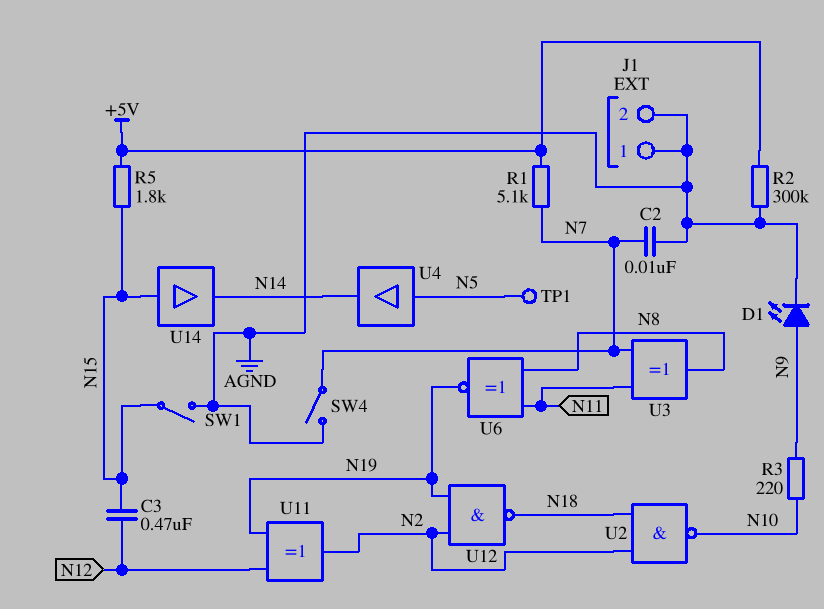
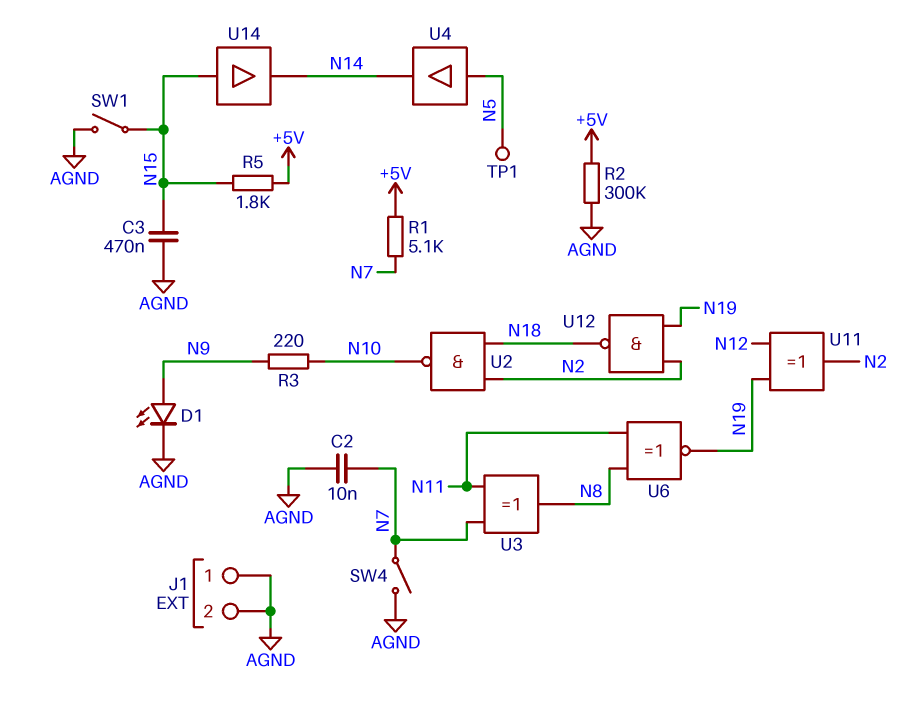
C3: 470nF (N12, N15) -> 470nF (AGND, N15)

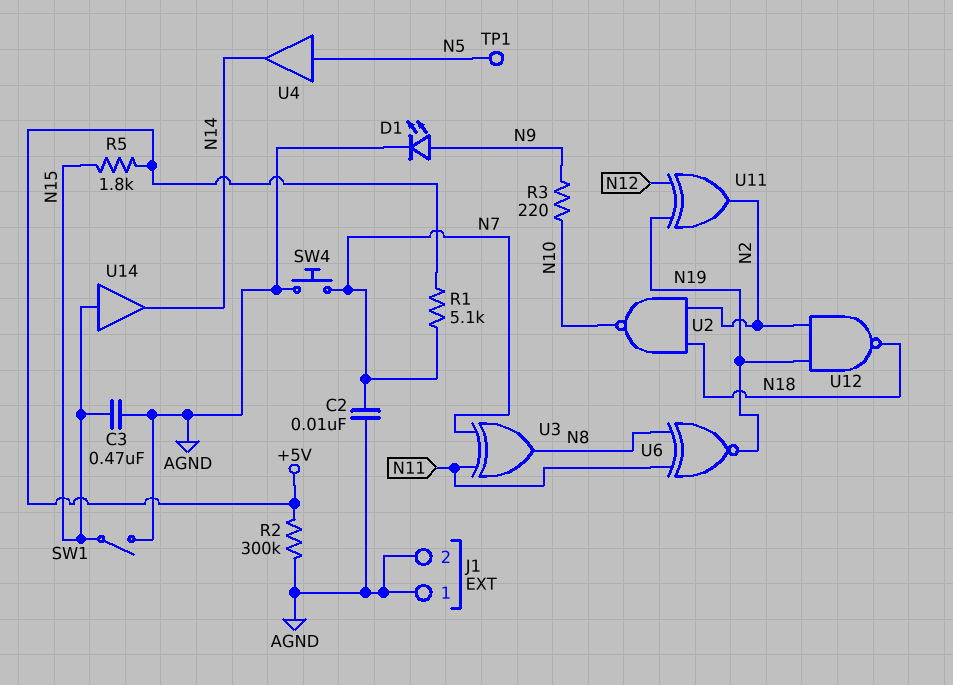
SW4: switch (AGND, N7) -> button (AGND, N7)

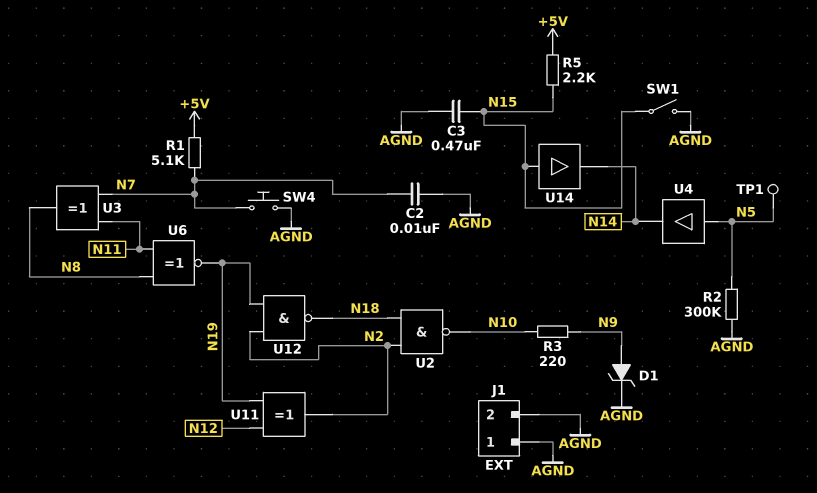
D1: LED (A N9, K AGND) -> zener (A N9, K AGND)
R2: 300k (+5V, AGND) -> 300k (AGND, N5)
R5: 1.8k (+5V, N15) -> 2.2k (+5V, N15)

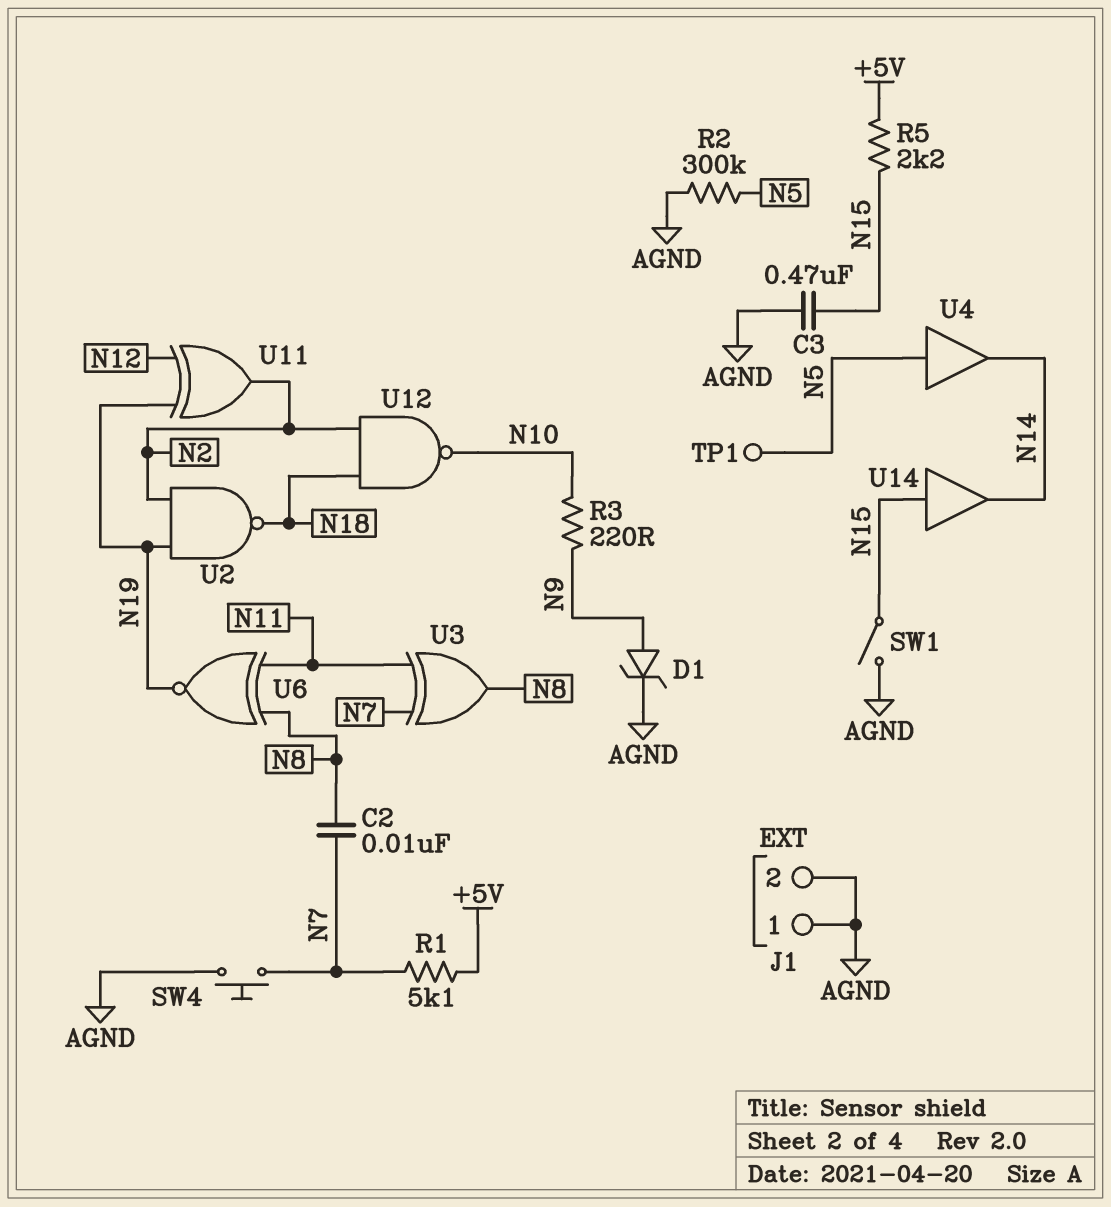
C2: 10nF (AGND, N7) -> 10nF (N7, N8)
U2: NAND (in N2, in N18, out N10) -> NAND (in N2, in N19, out N18)
U12: NAND (in N2, in N19, out N18) -> NAND (in N2, in N18, out N10)

